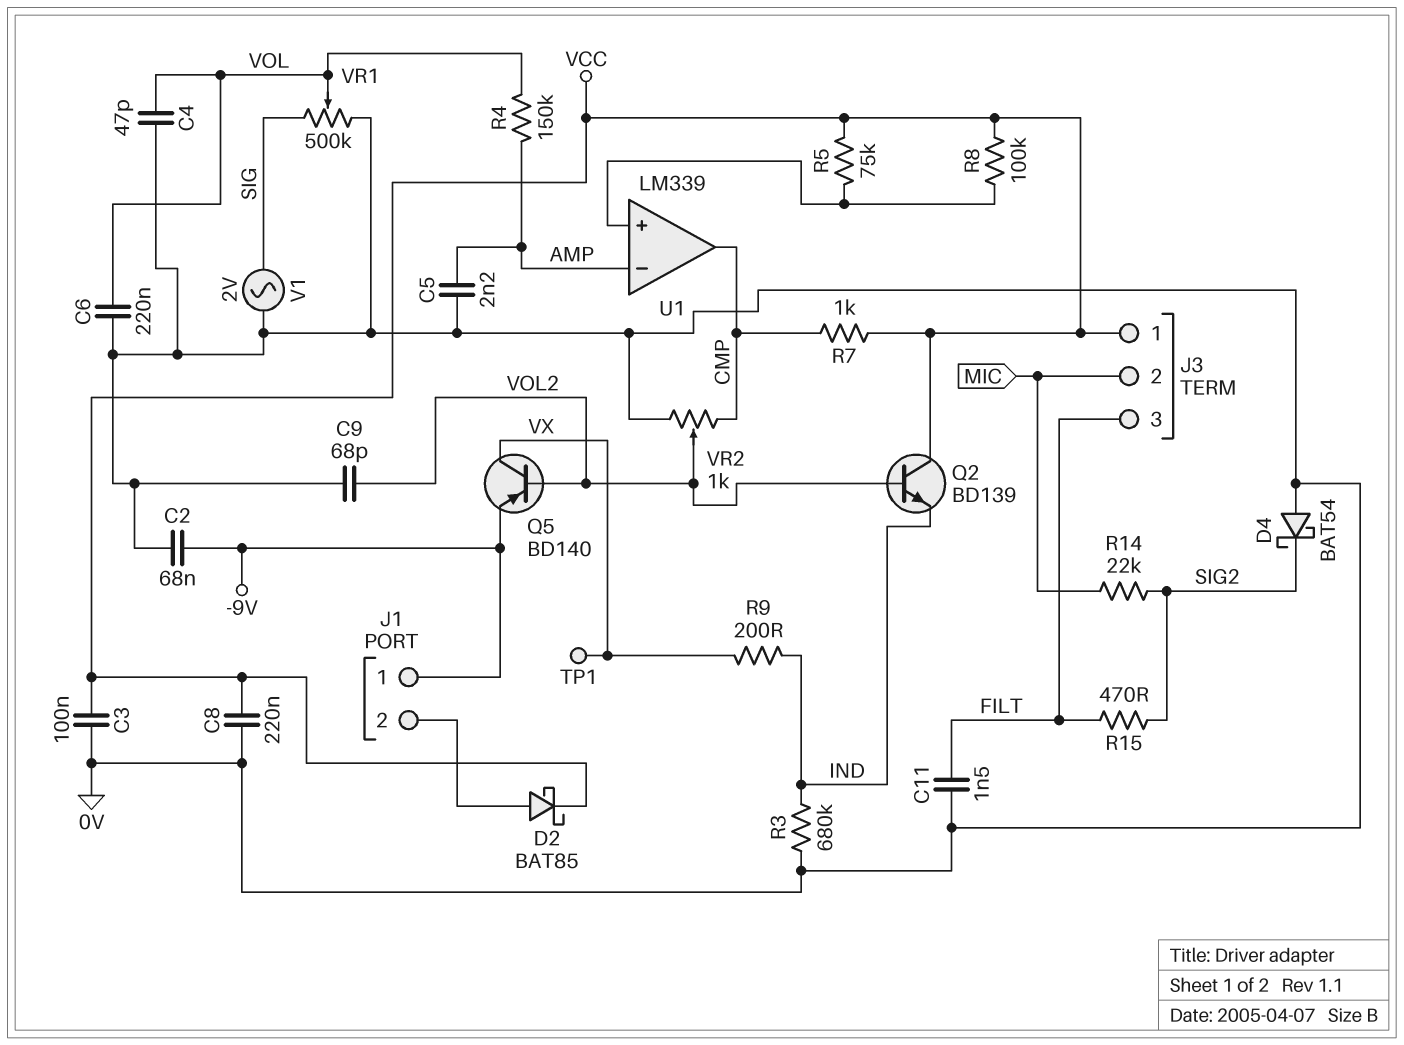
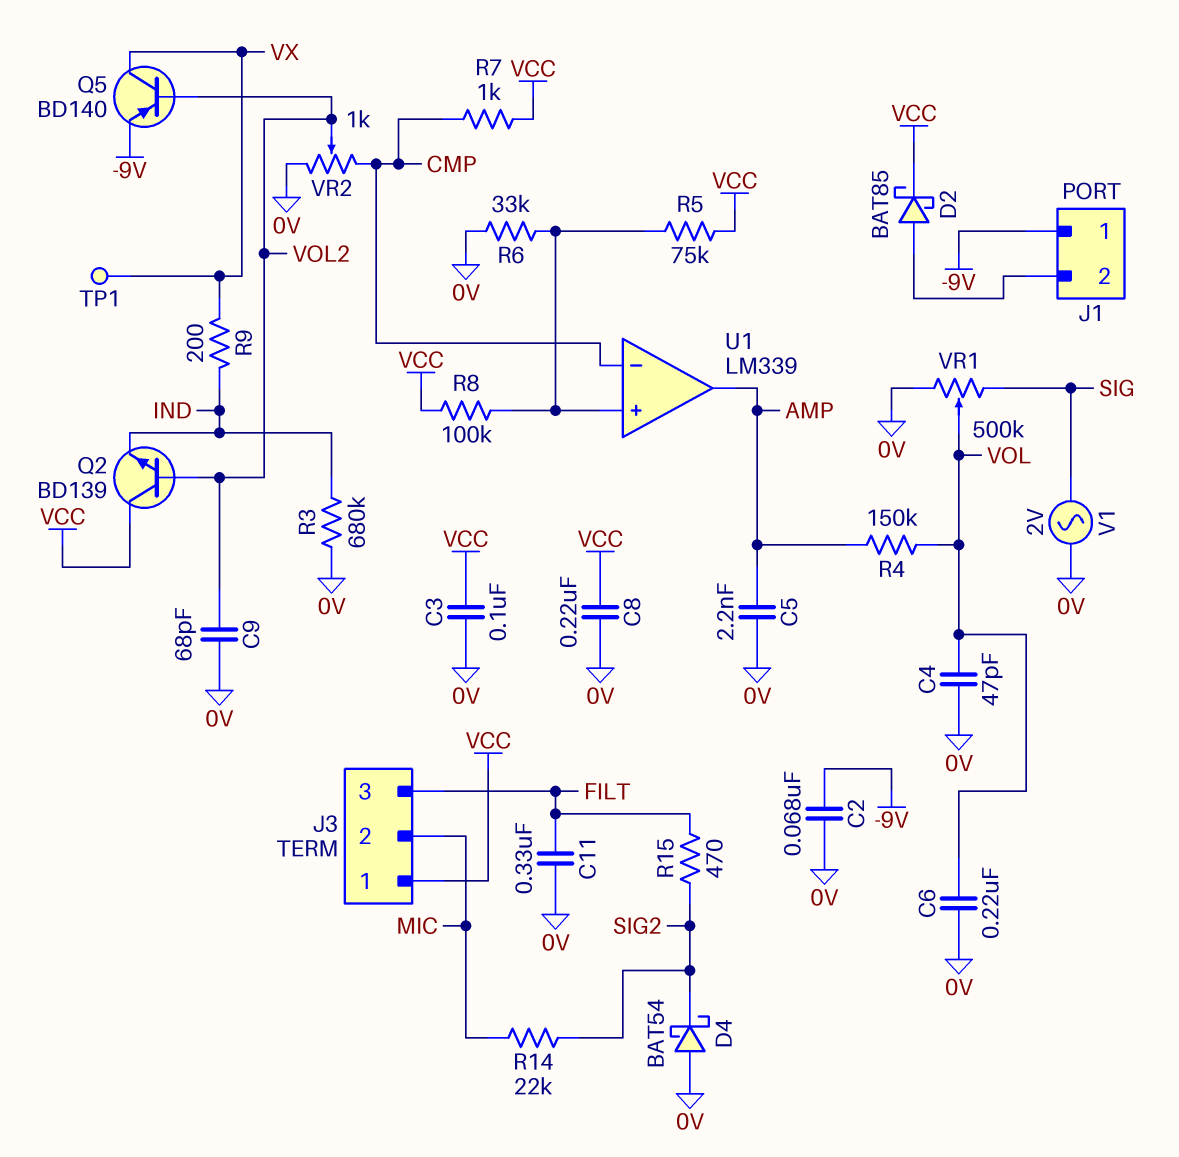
C11: 1.5nF (0V, FILT) -> 330nF (0V, FILT)
R6: none -> 33k (0V, U1/in+)
U1 pin in-: AMP -> CMP
U1 pin out: CMP -> AMP

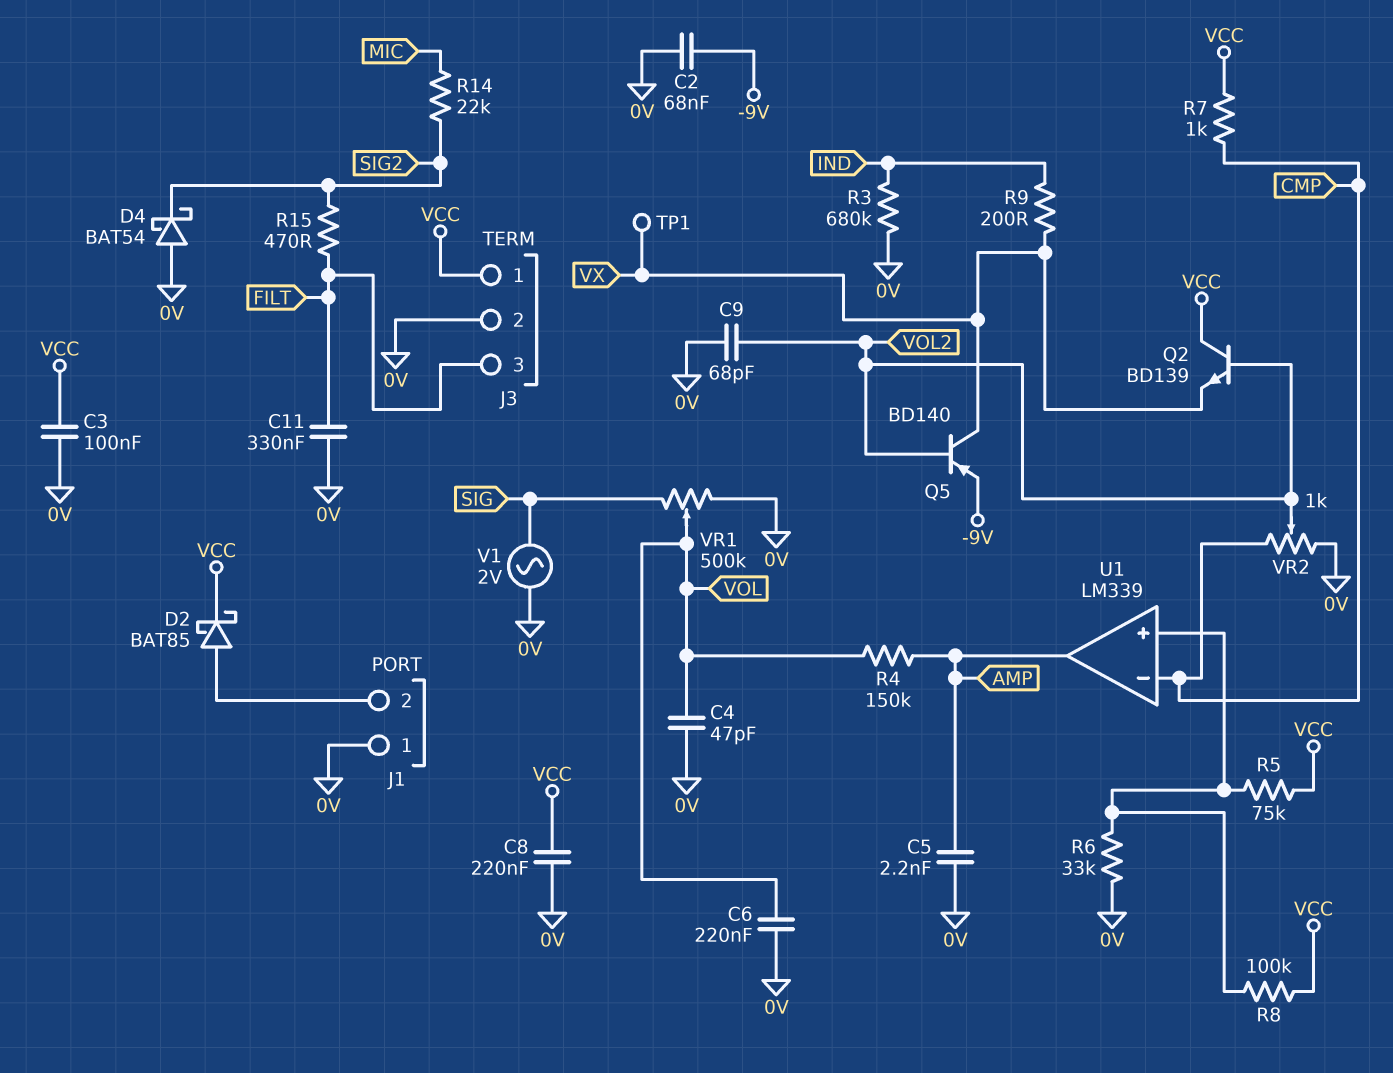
J1 pin 1: -9V -> 0V
J3 pin 2: MIC -> 0V
Q2: NPN BD139 (B VOL2, C VCC, E IND) -> NPN BD139 (B VOL2, C VCC, E VX)

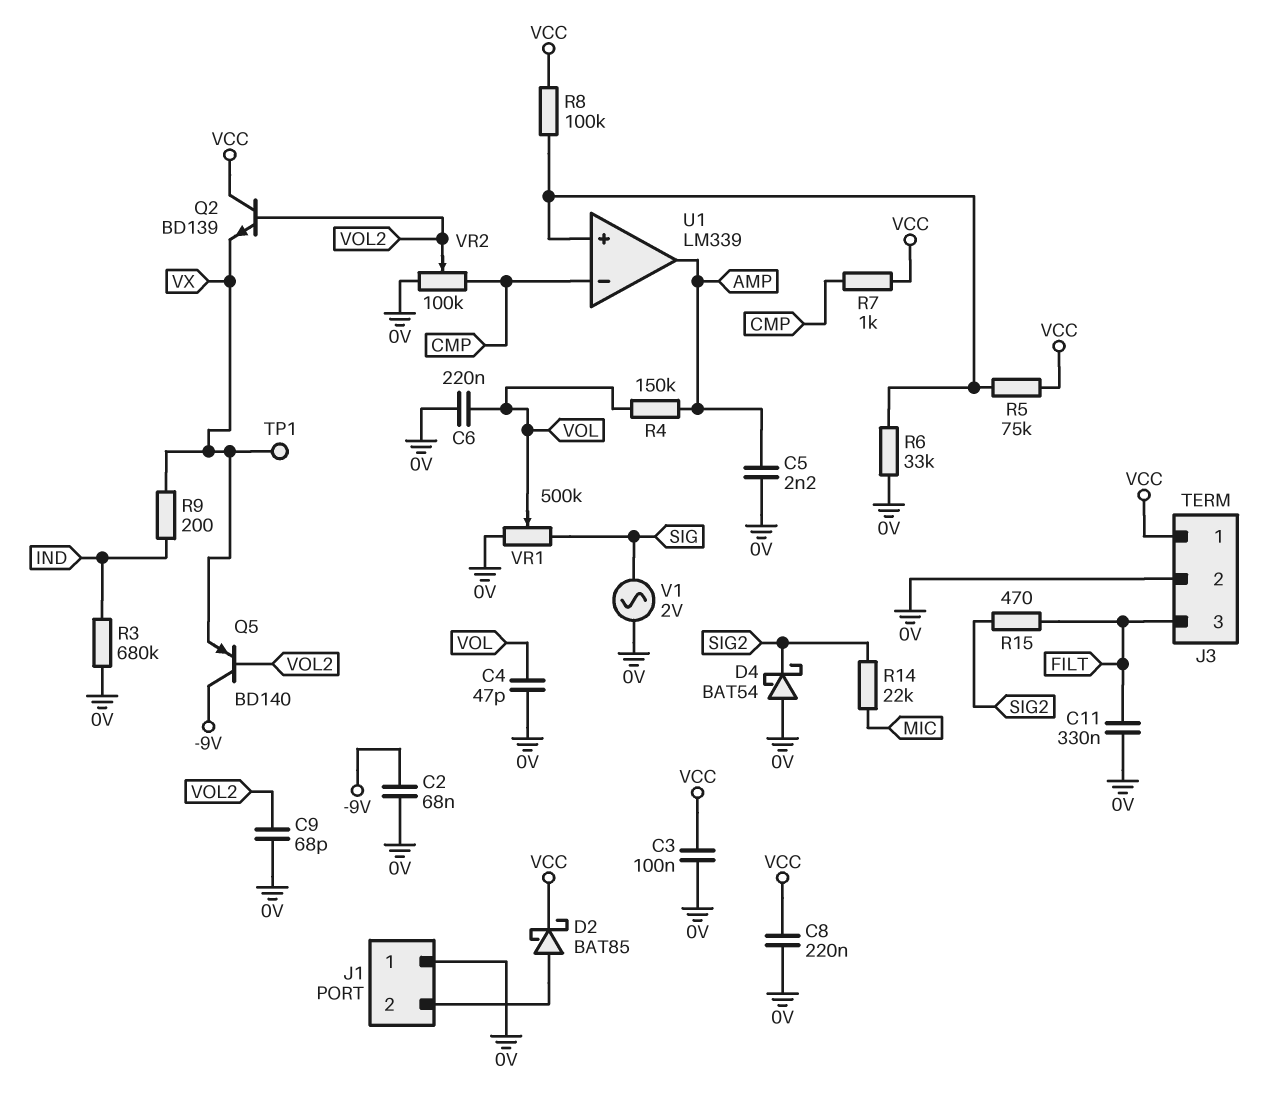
Q5: PNP BD140 (B VOL2, C VX, E -9V) -> PNP BD140 (B VOL2, C -9V, E VX)
VR2: 1k (0V, CMP, wiper VOL2) -> 100k (0V, CMP, wiper VOL2)

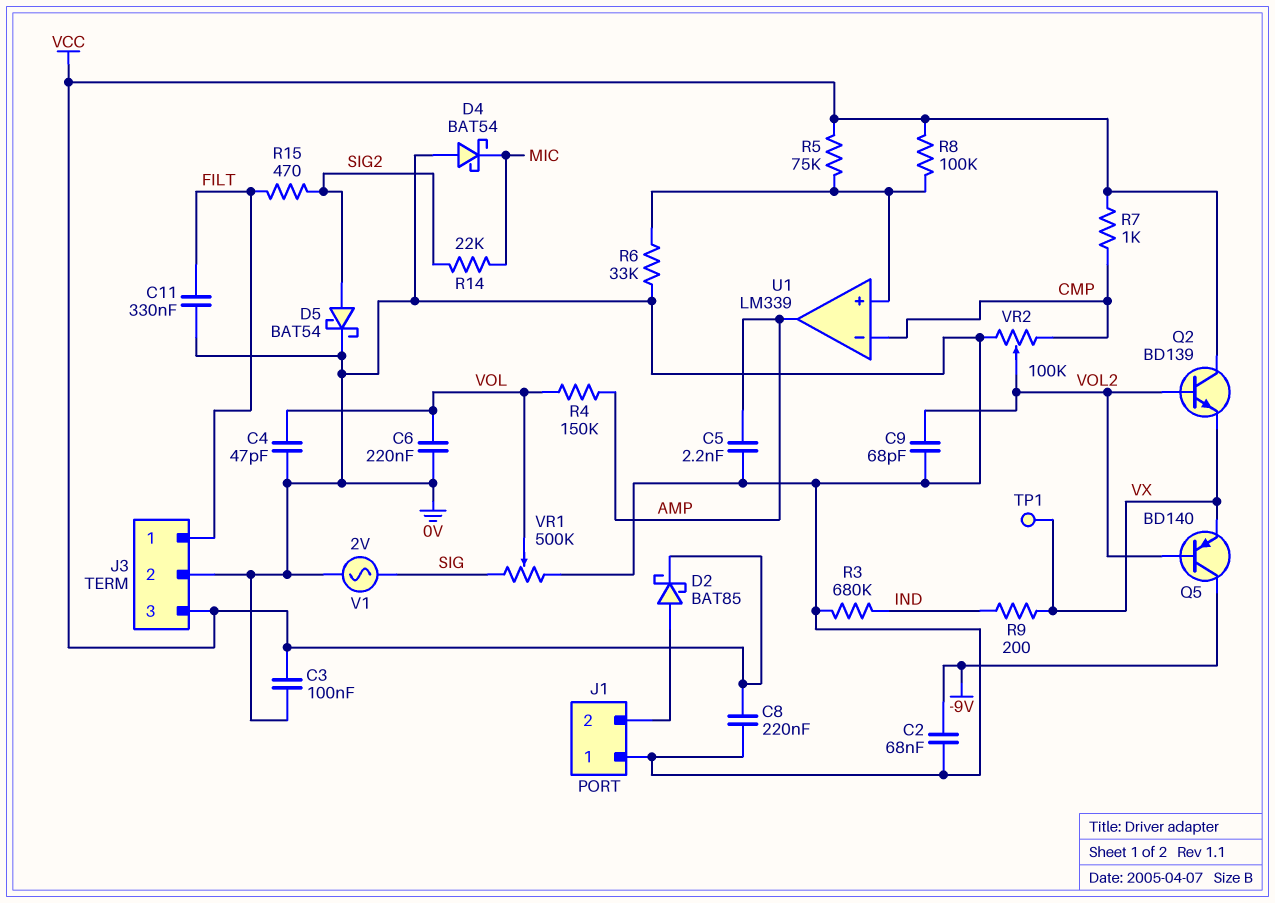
D4: schottky BAT54 (A 0V, K SIG2) -> schottky BAT54 (A 0V, K MIC)
D5: none -> schottky BAT54 (A SIG2, K 0V)
J3 pin 1: VCC -> FILT
J3 pin 3: FILT -> VCC

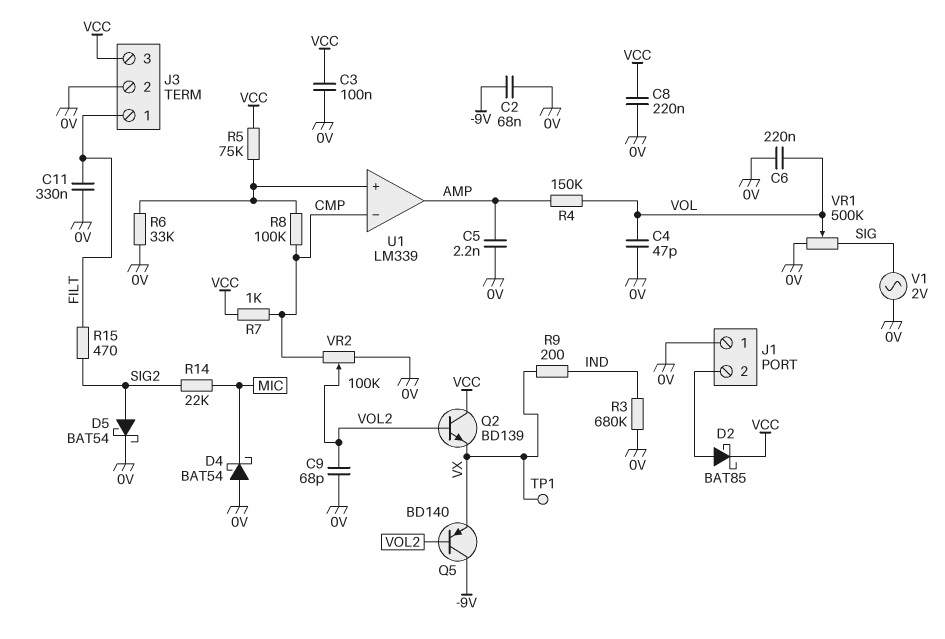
R8: 100k (U1/in+, VCC) -> 100k (CMP, U1/in+)

